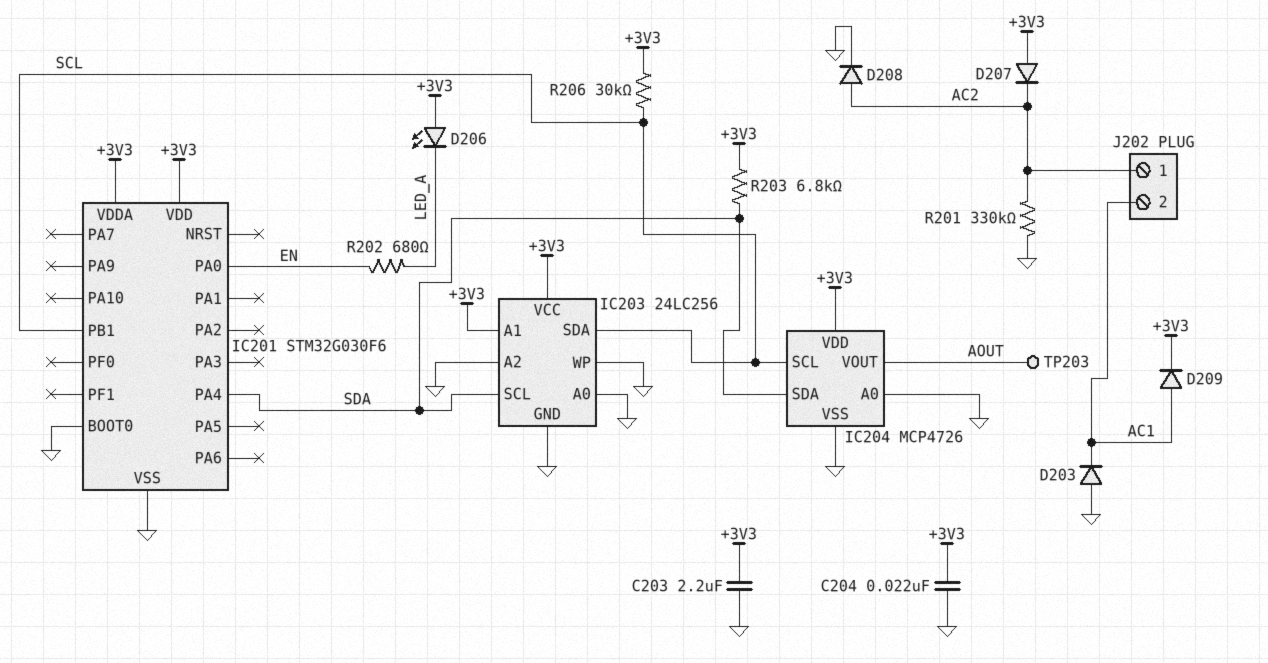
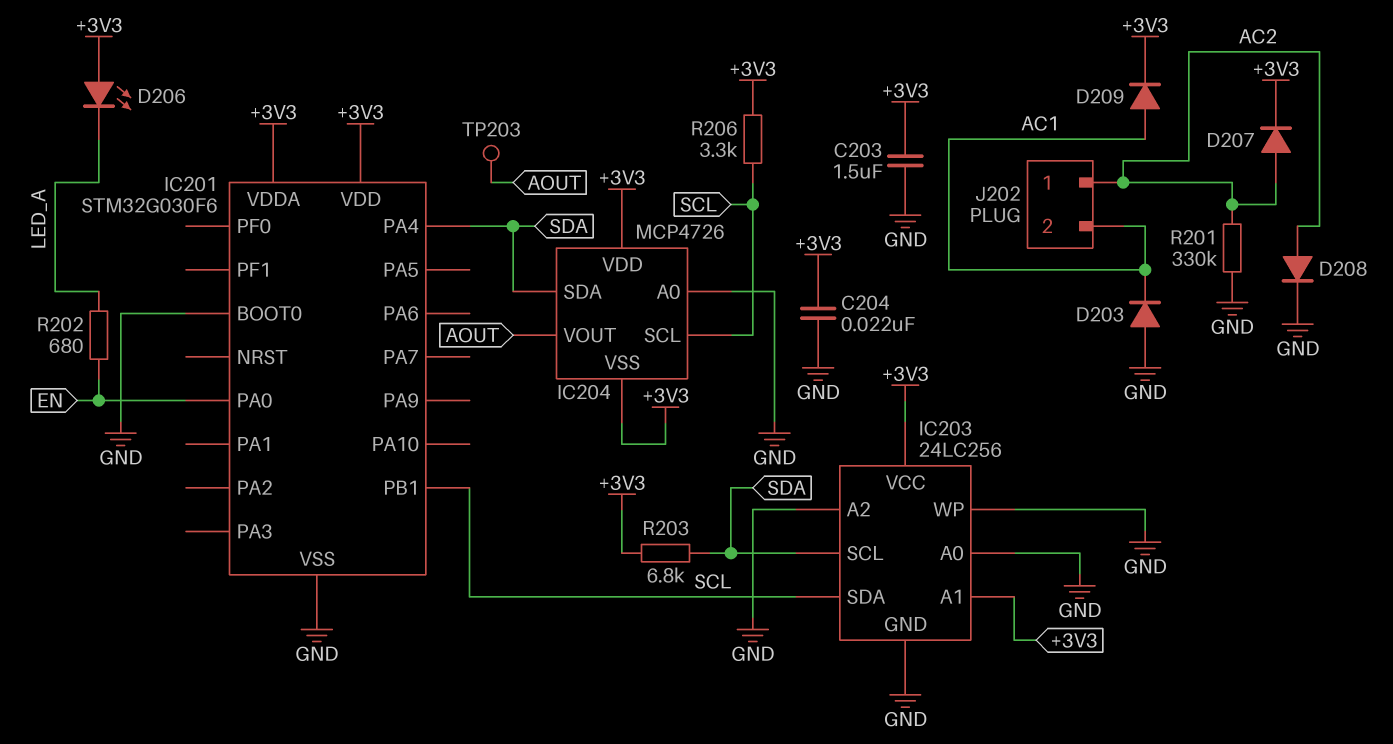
C203: 2.2uF (+3V3, GND) -> 1.5uF (+3V3, GND)
D207: diode (A +3V3, K AC2) -> diode (A AC2, K +3V3)
IC204 pin VSS: GND -> +3V3
R206: 30k (+3V3, SCL) -> 3.3k (+3V3, SCL)

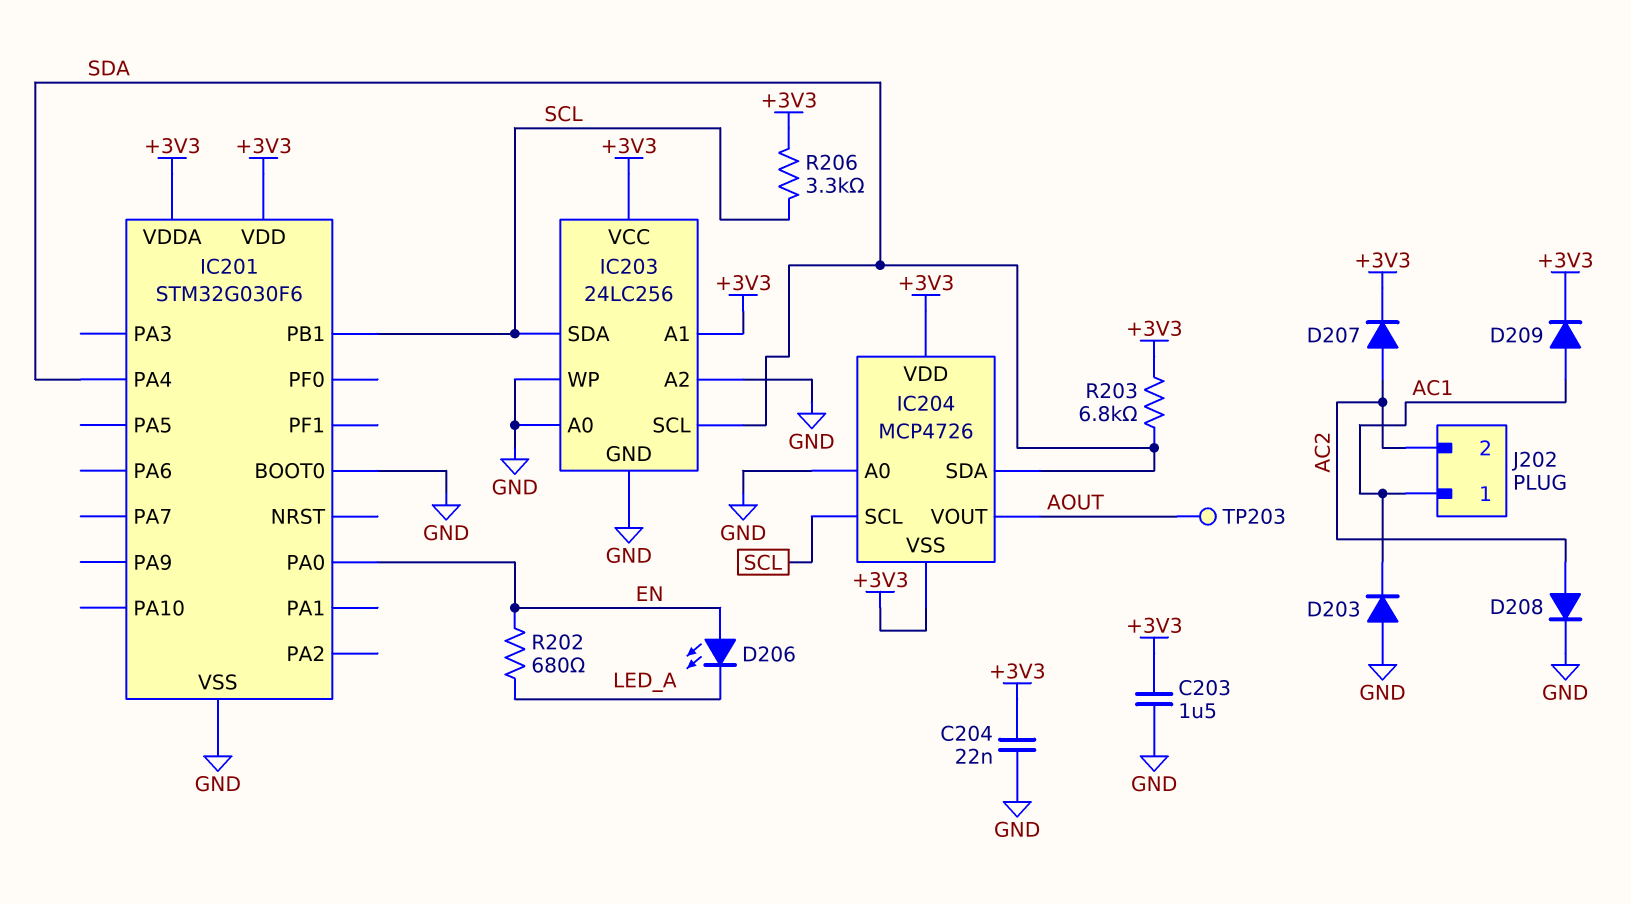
D206: LED (A +3V3, K LED_A) -> LED (A EN, K LED_A)
J202 pin 1: AC2 -> AC1
J202 pin 2: AC1 -> AC2
R201: 330k (AC2, GND) -> none

